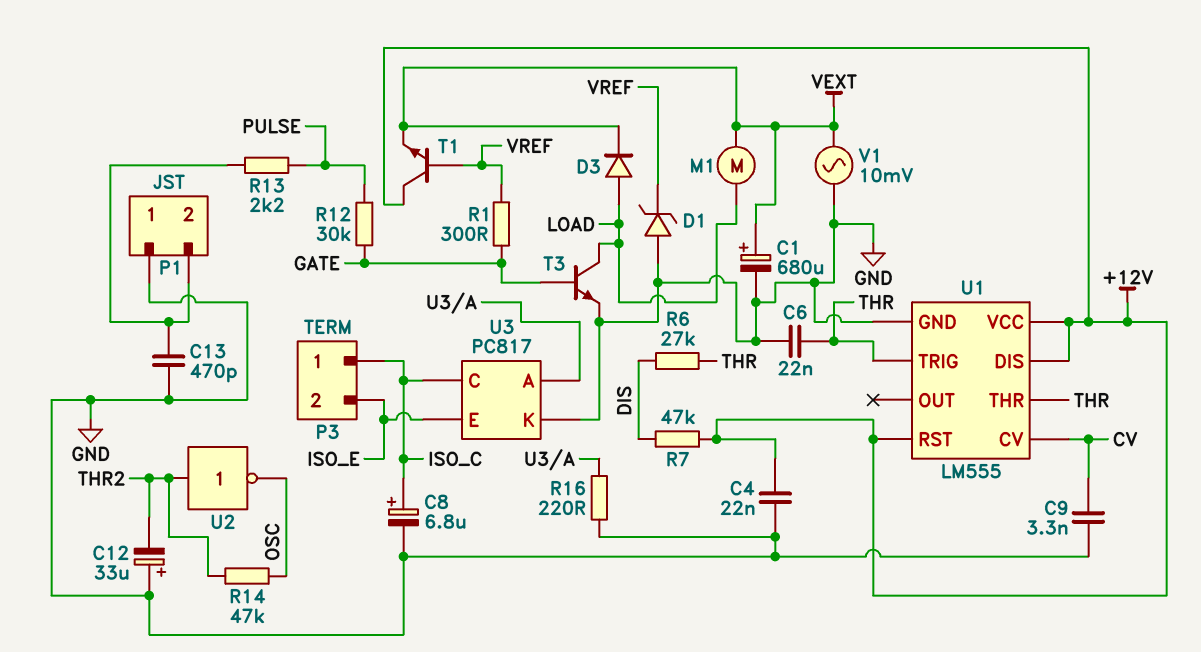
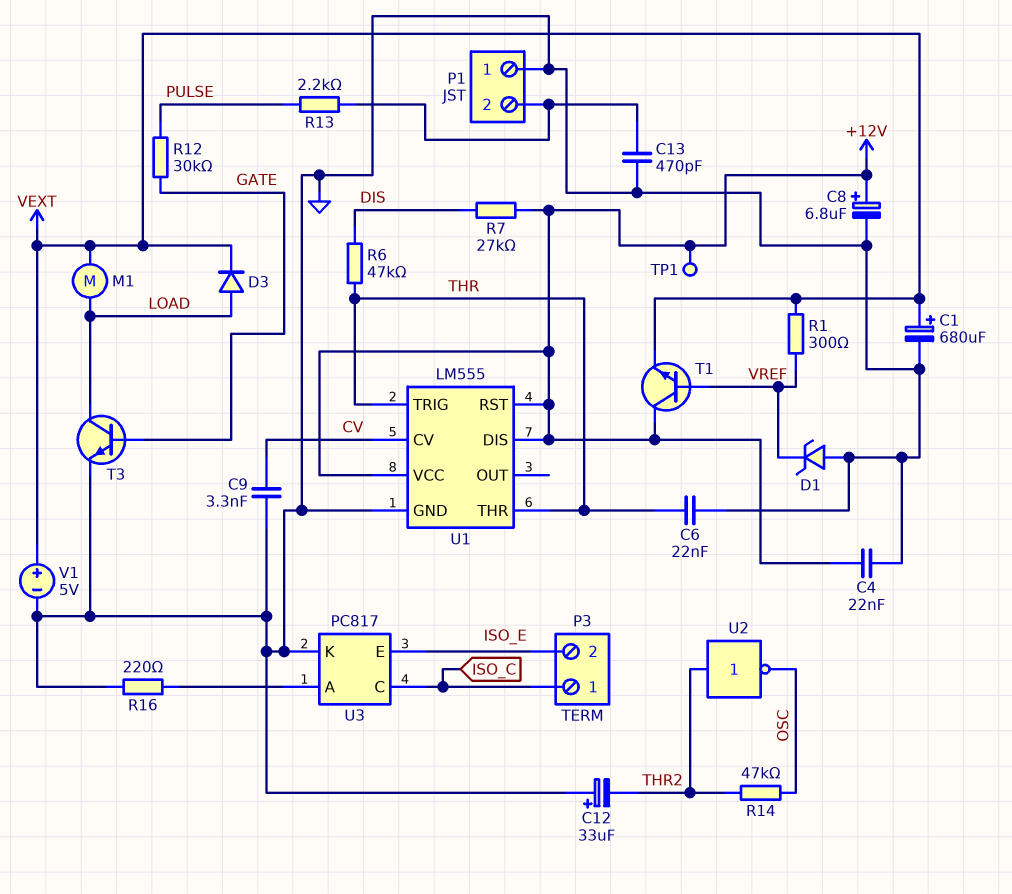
C8: 6.8uF (plus ISO_C, minus GND) -> 6.8uF (plus +12V, minus GND)
R1: 300 (GATE, VREF) -> 300 (VEXT, VREF)
R6: 27k (DIS, THR) -> 47k (DIS, THR)
R7: 47k (+12V, DIS) -> 27k (+12V, DIS)
TP1: none -> test point (+12V)
V1: AC 10mV (GND, VEXT) -> 5V (plus VEXT, minus GND)

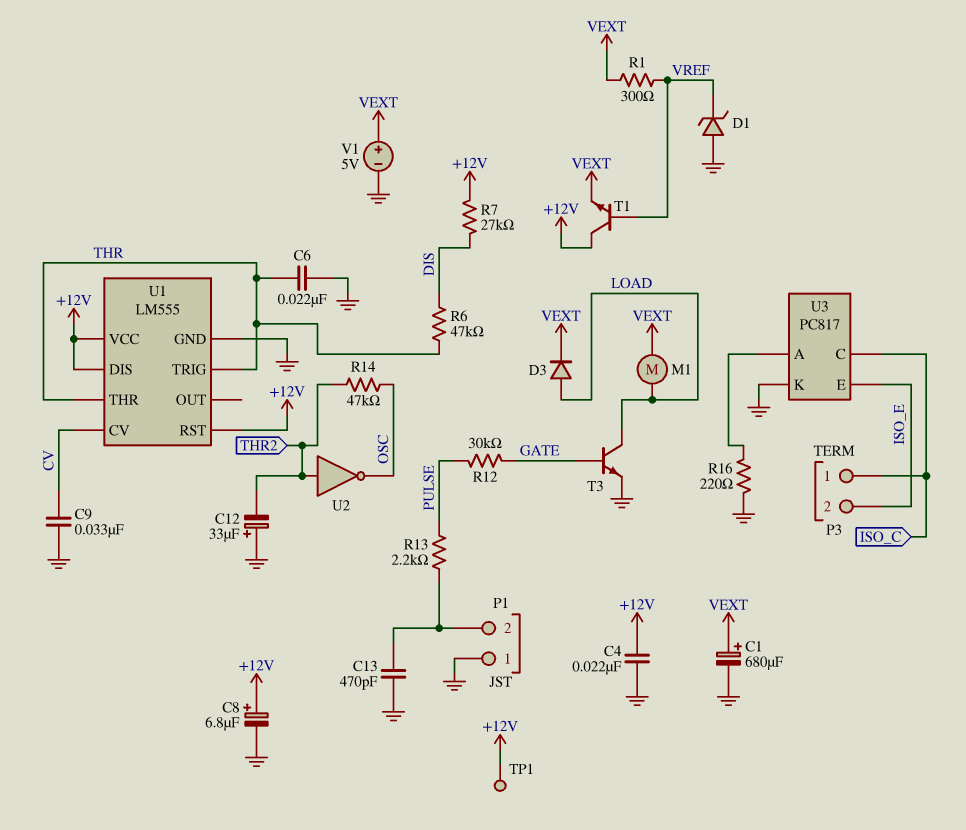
C9: 3.3nF (CV, GND) -> 33nF (CV, GND)

